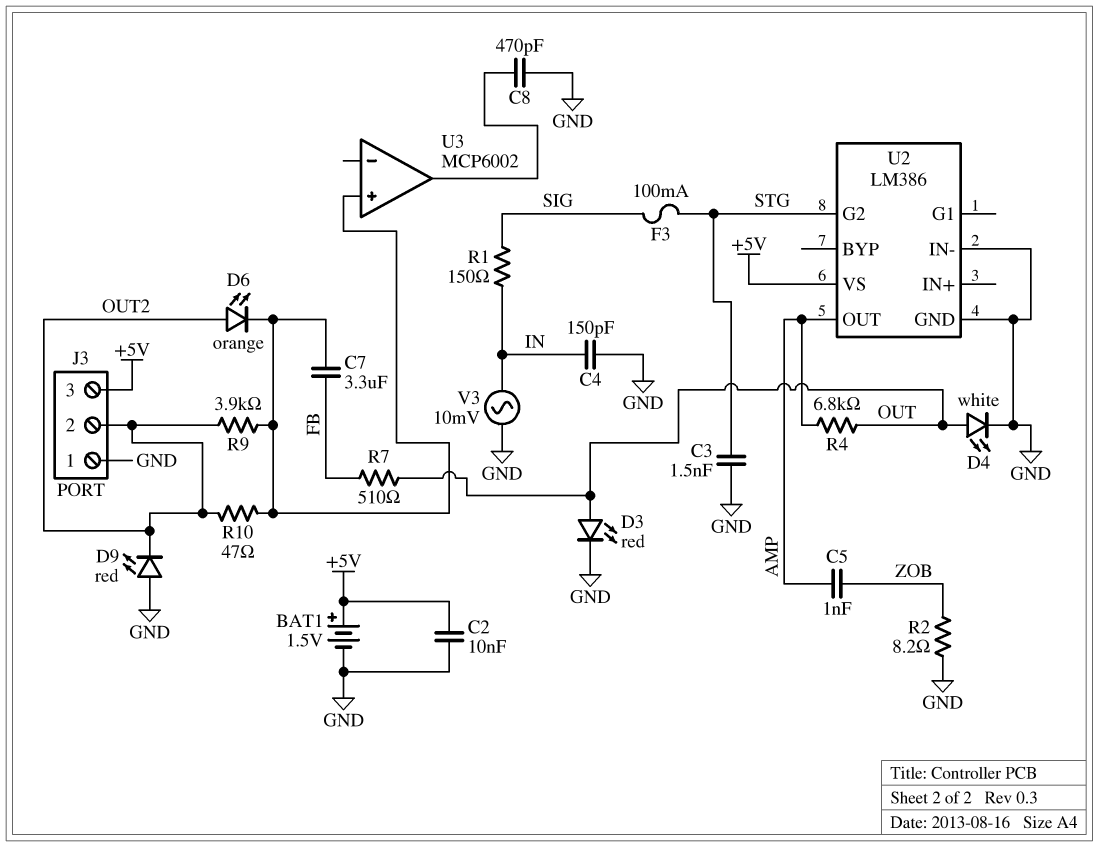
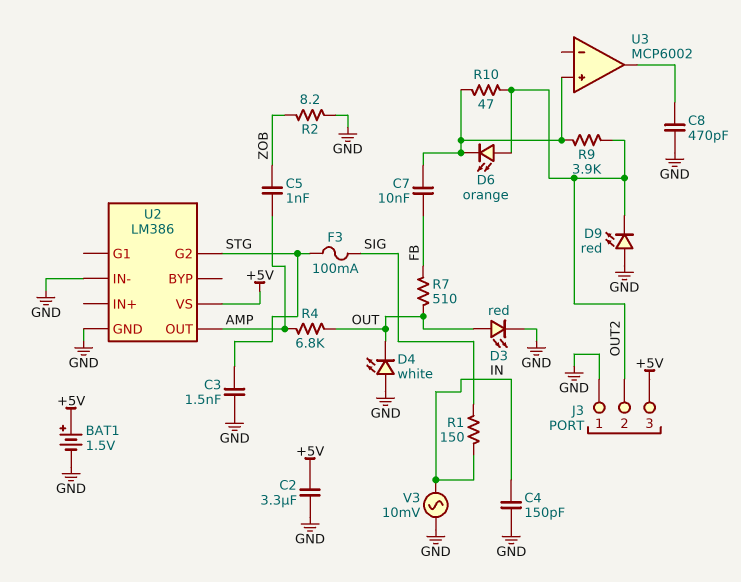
C2: 10nF (+5V, GND) -> 3.3uF (+5V, GND)
C7: 3.3uF (FB, U3/in+) -> 10nF (FB, U3/in+)
D4: LED white (A OUT, K GND) -> LED white (A GND, K OUT)

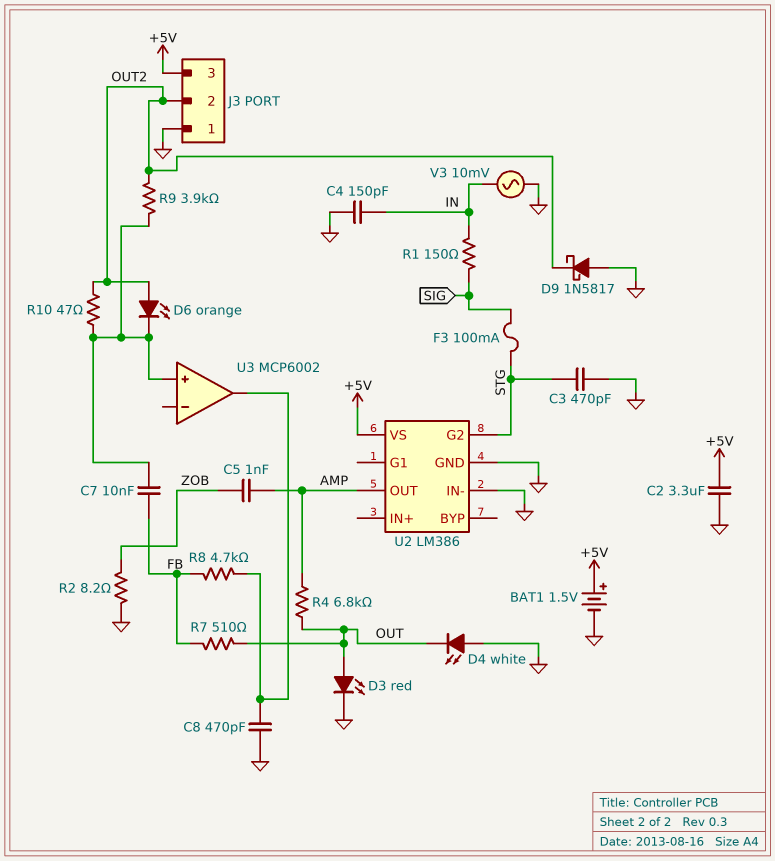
C3: 1.5nF (GND, STG) -> 470pF (GND, STG)
D9: LED red (A GND, K OUT2) -> schottky 1N5817 (A GND, K OUT2)
R8: none -> 4.7k (FB, U3/out)

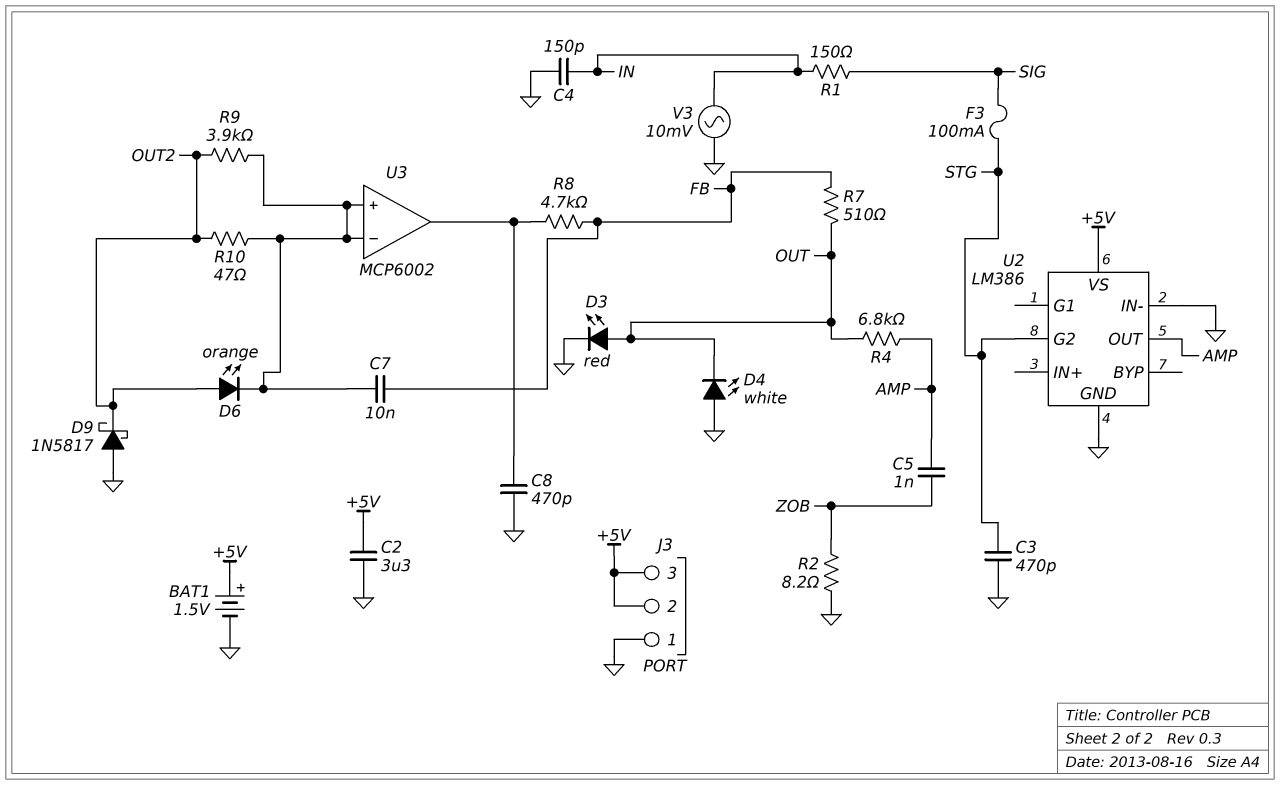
J3 pin 2: OUT2 -> +5V
U3 pin in-: none -> U3/in+

